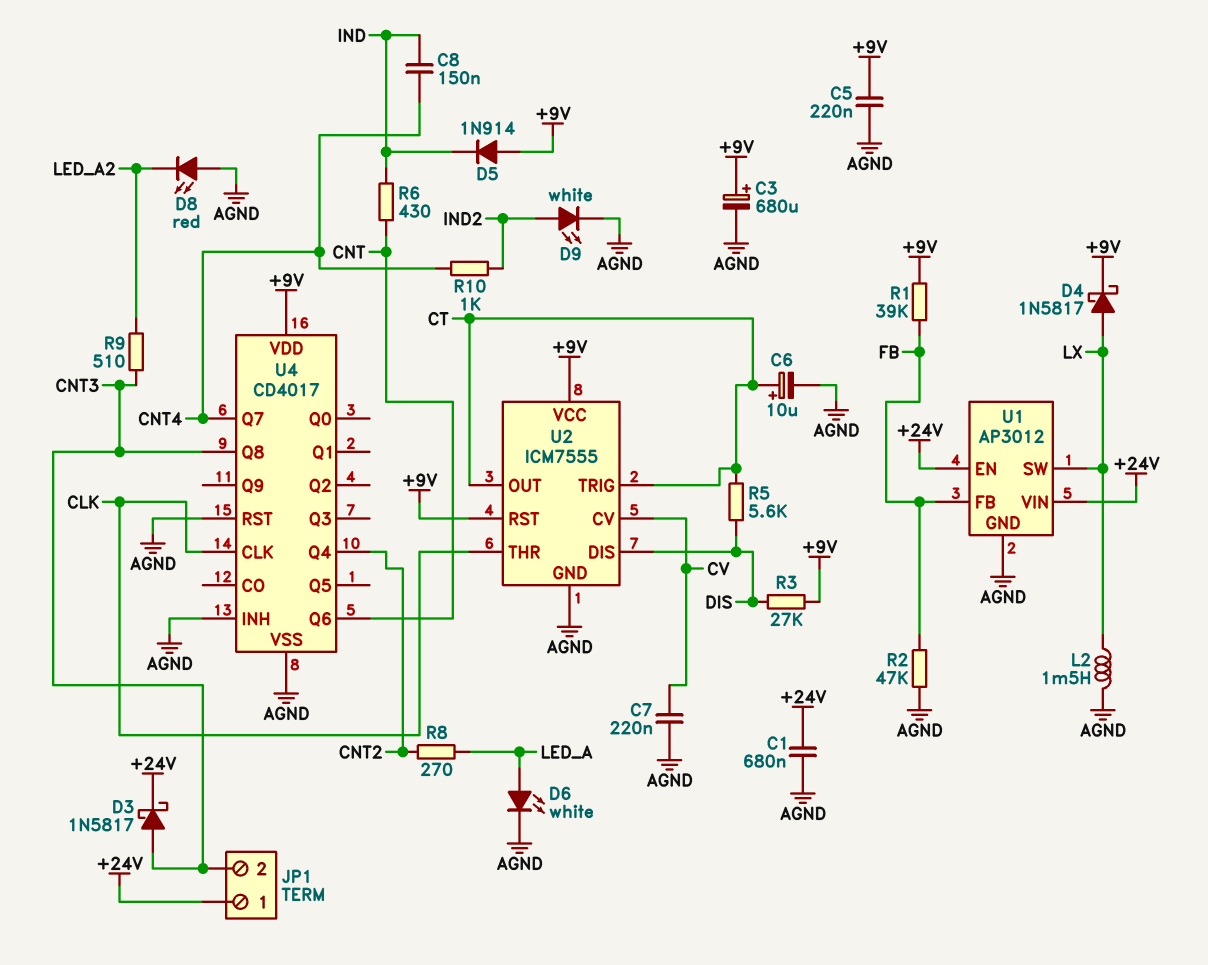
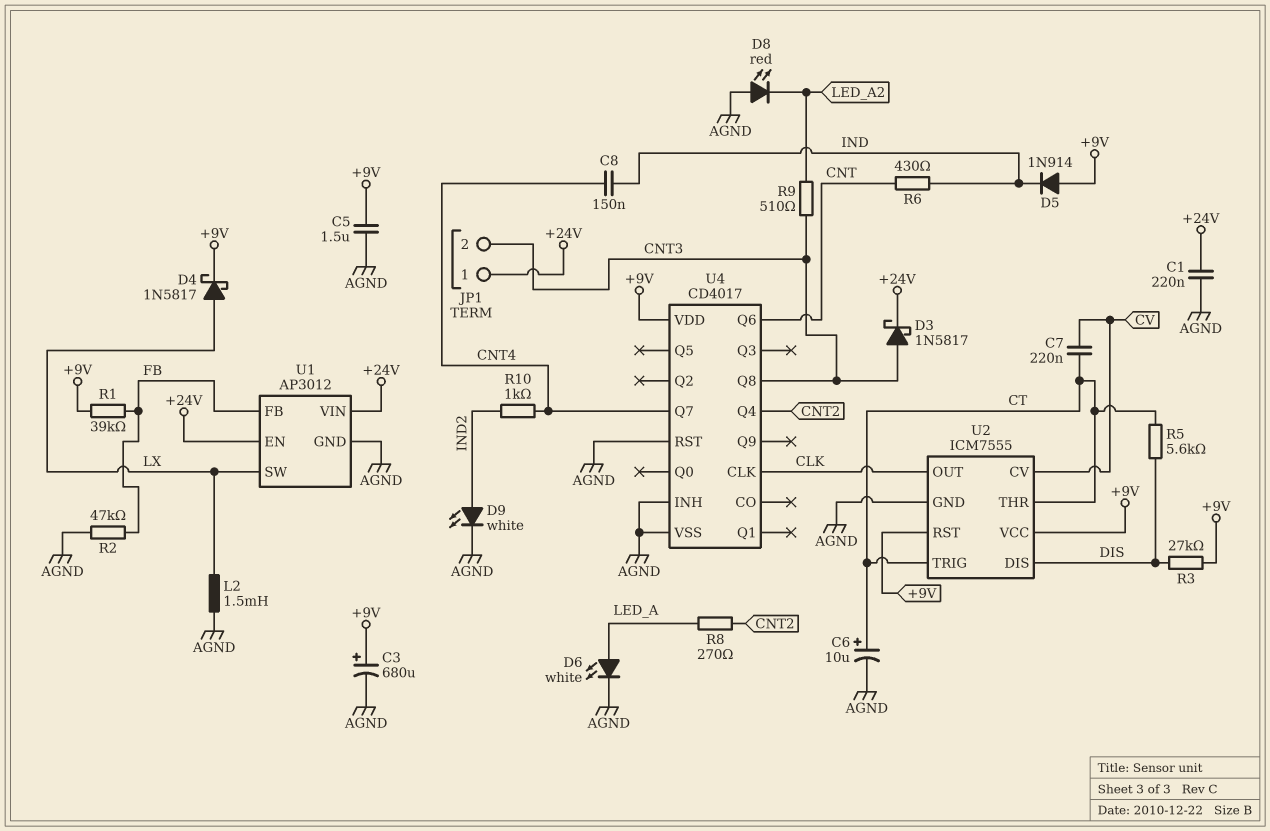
C1: 680nF (+24V, AGND) -> 220nF (+24V, AGND)
C5: 220nF (+9V, AGND) -> 1.5uF (+9V, AGND)
C7: 220nF (AGND, CV) -> 220nF (CT, CV)
U2 pin OUT: CT -> CLK
U2 pin THR: CLK -> CT

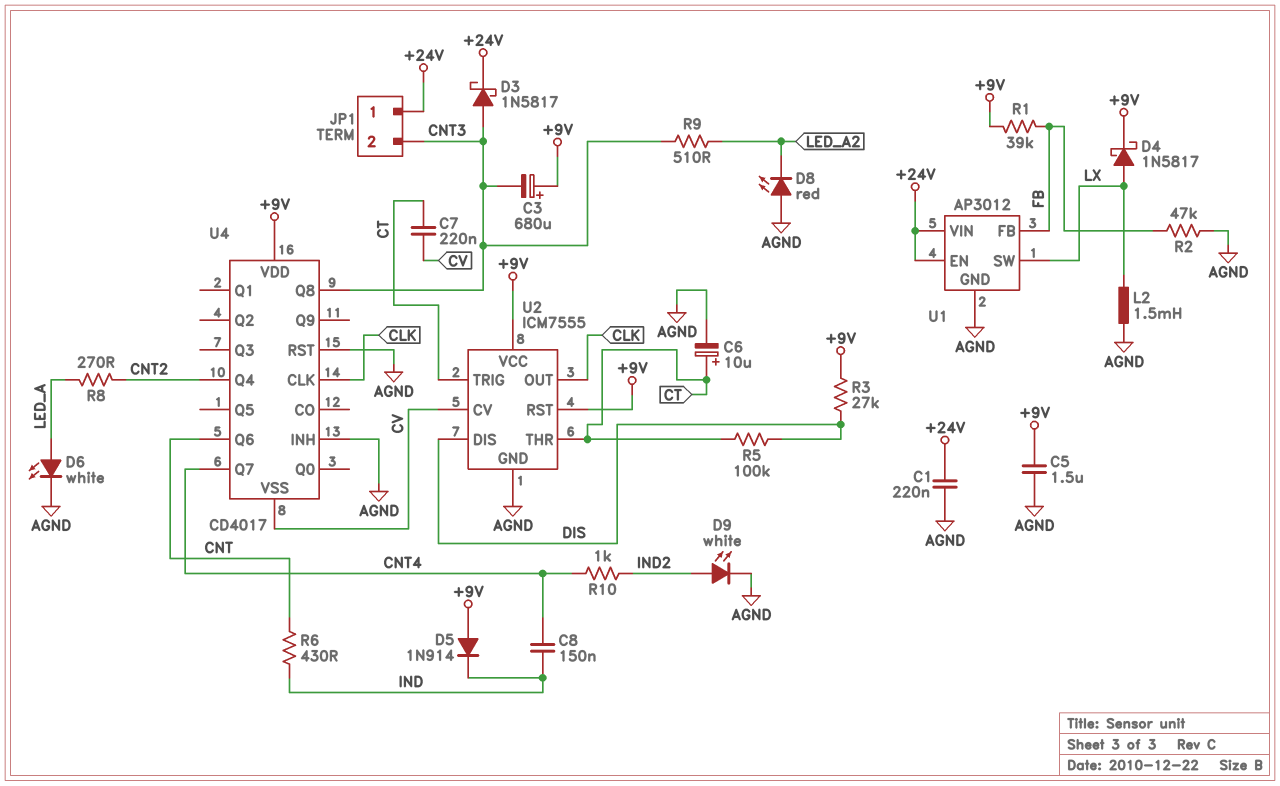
C3: 680uF (plus +9V, minus AGND) -> 680uF (plus +9V, minus CNT3)
R5: 5.6k (CT, DIS) -> 100k (CT, DIS)
U4 pin VSS: AGND -> CV

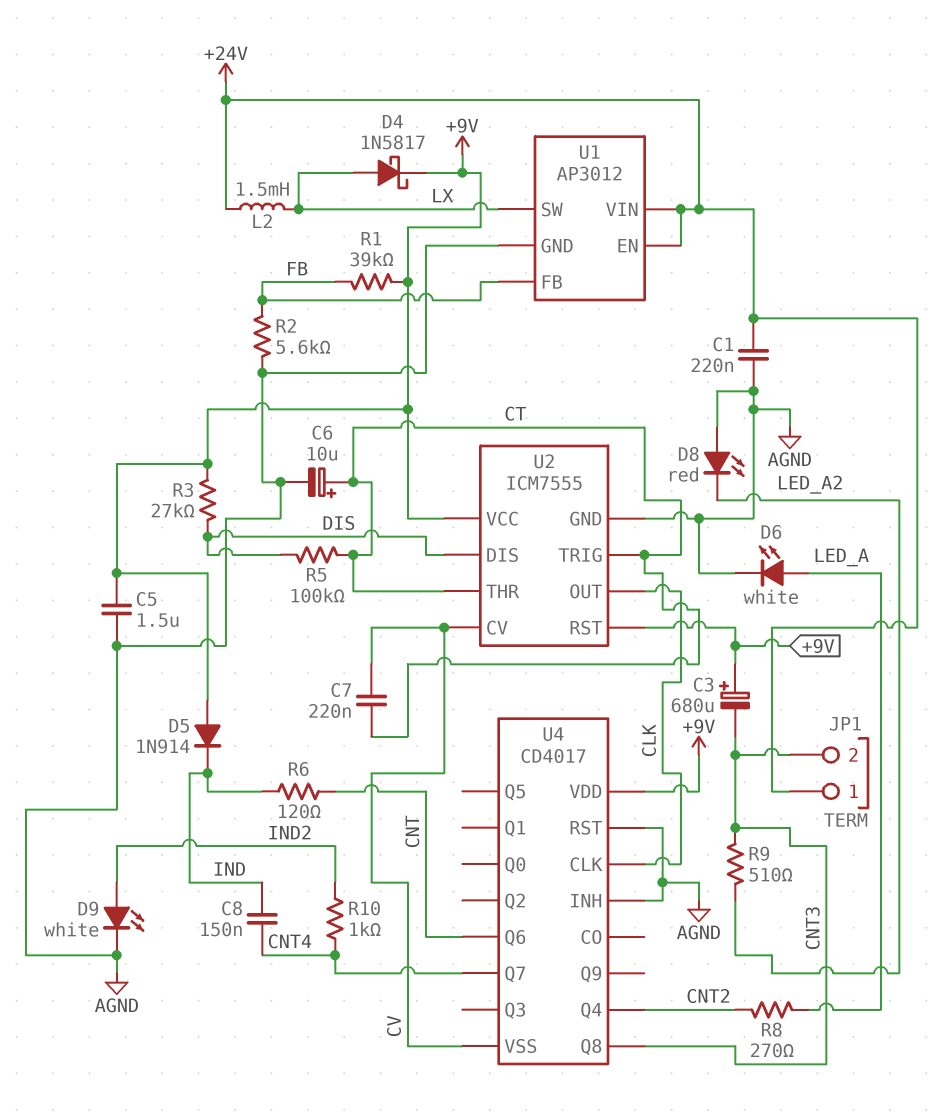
D3: schottky 1N5817 (A CNT3, K +24V) -> none
L2: 1.5mH (AGND, LX) -> 1.5mH (+24V, LX)
R2: 47k (AGND, FB) -> 5.6k (AGND, FB)
R6: 430 (CNT, IND) -> 120 (CNT, IND)

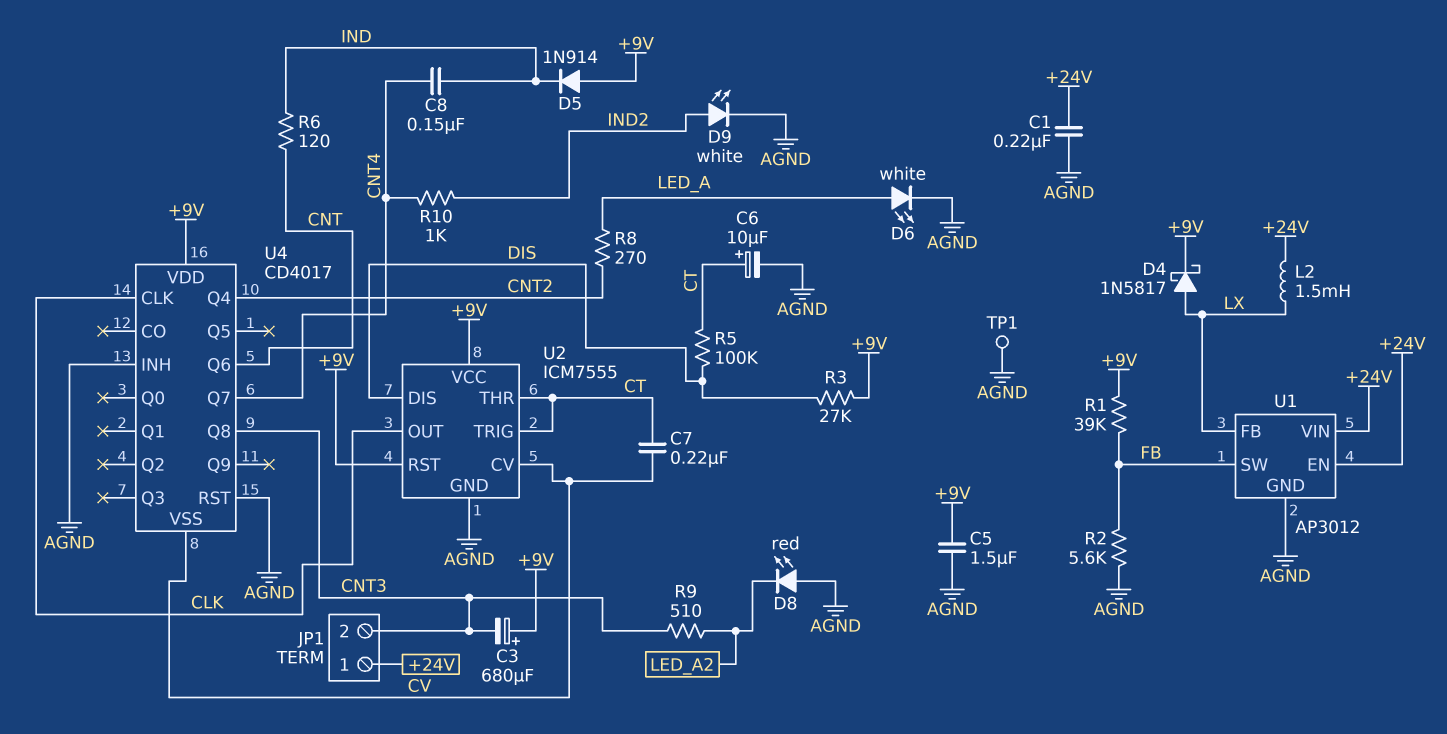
TP1: none -> test point (AGND)
U1 pin FB: FB -> LX
U1 pin SW: LX -> FB

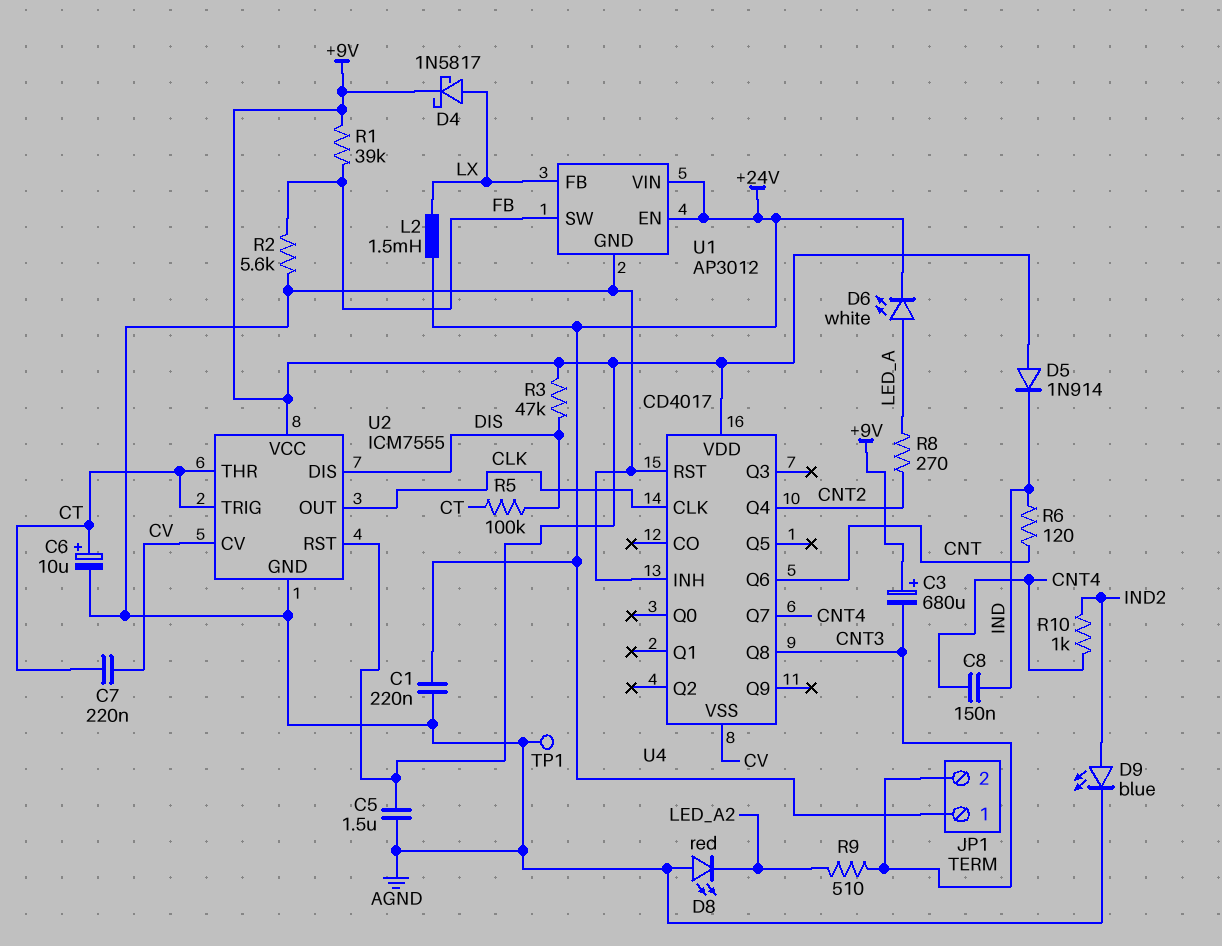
D6: LED white (A LED_A, K AGND) -> LED white (A LED_A, K +24V)
D9: LED white (A IND2, K AGND) -> LED blue (A IND2, K AGND)
R3: 27k (+9V, DIS) -> 47k (+9V, DIS)

